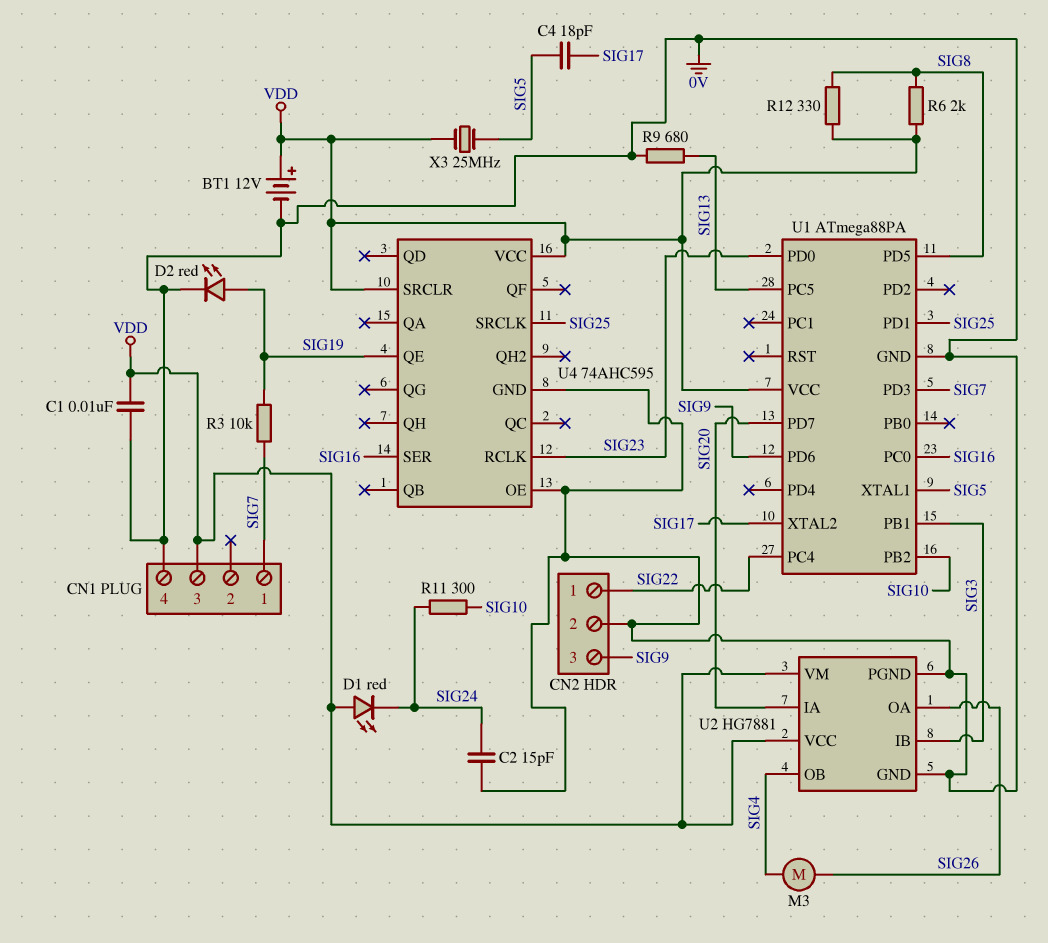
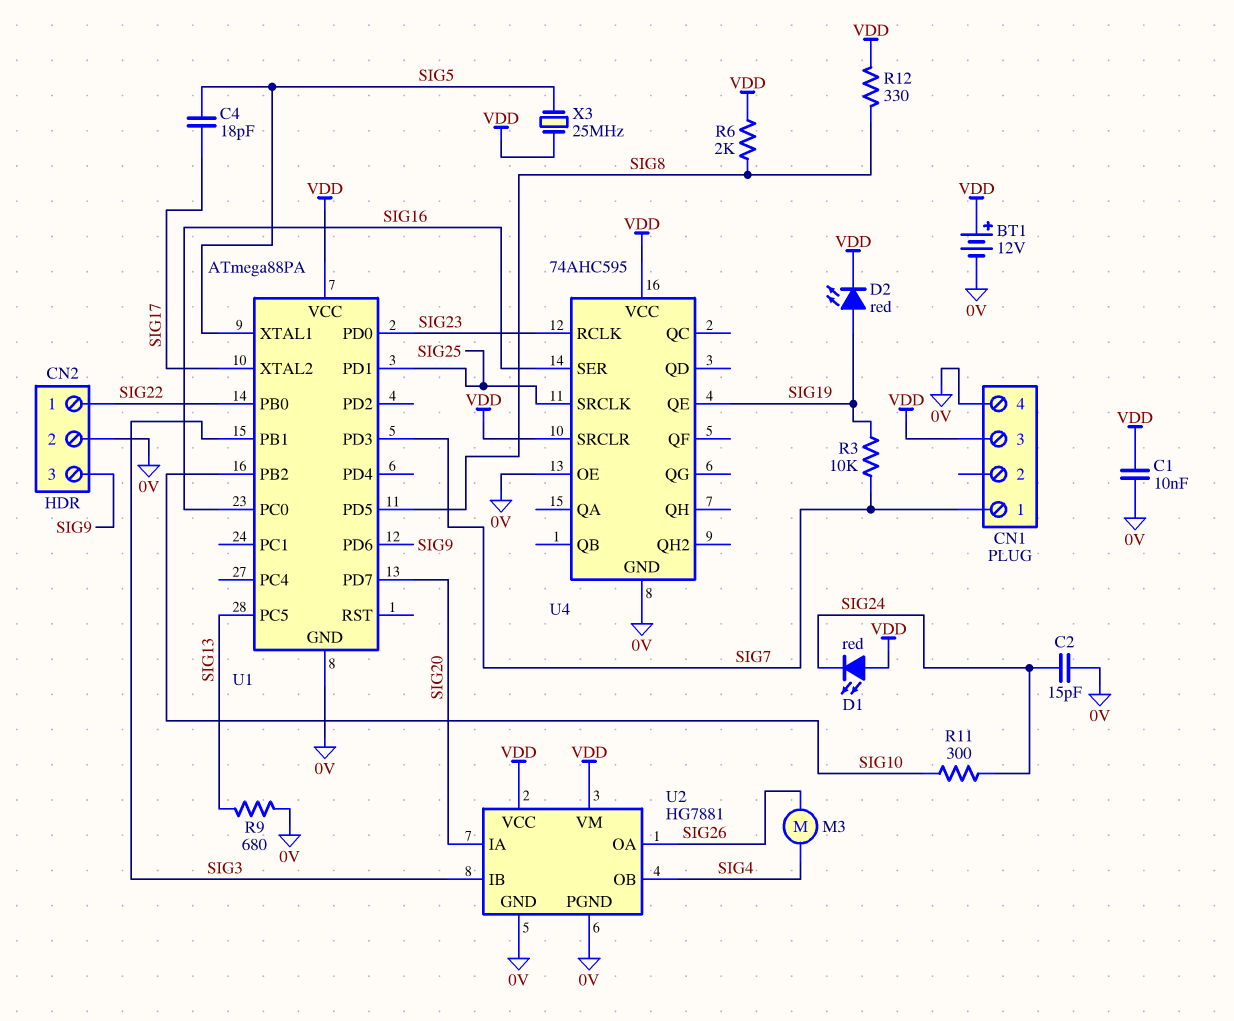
D2: LED red (A SIG19, K 0V) -> LED red (A SIG19, K VDD)
U1 pin PB0: none -> SIG22
U1 pin PC4: SIG22 -> none

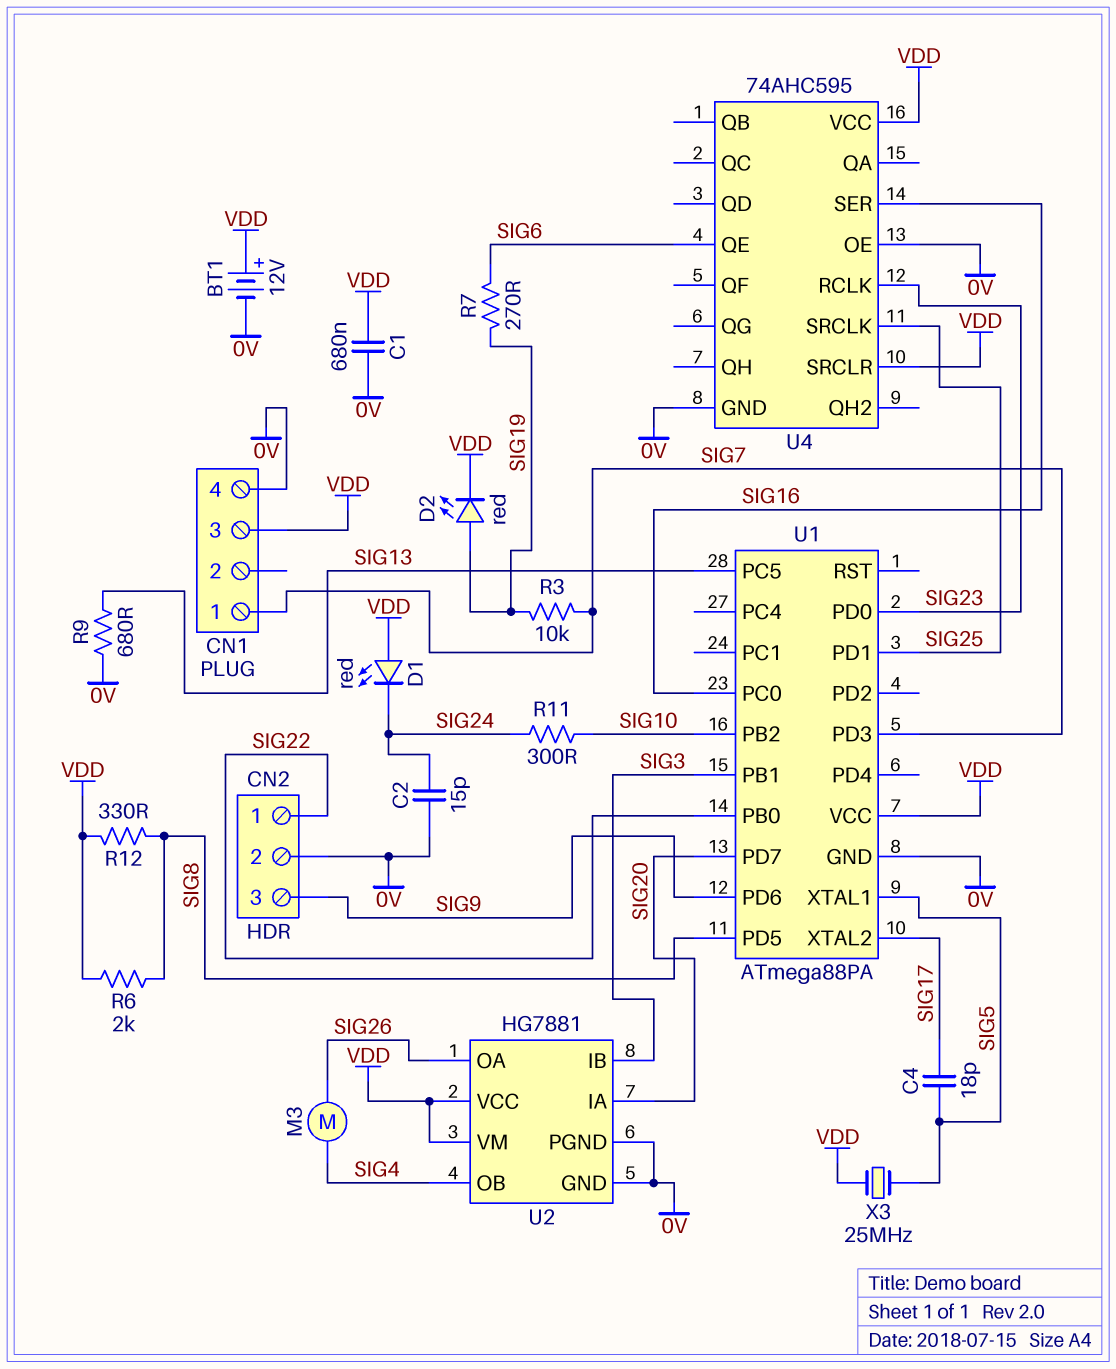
C1: 10nF (0V, VDD) -> 680nF (0V, VDD)
R7: none -> 270 (SIG6, SIG19)
U4 pin QE: SIG19 -> SIG6

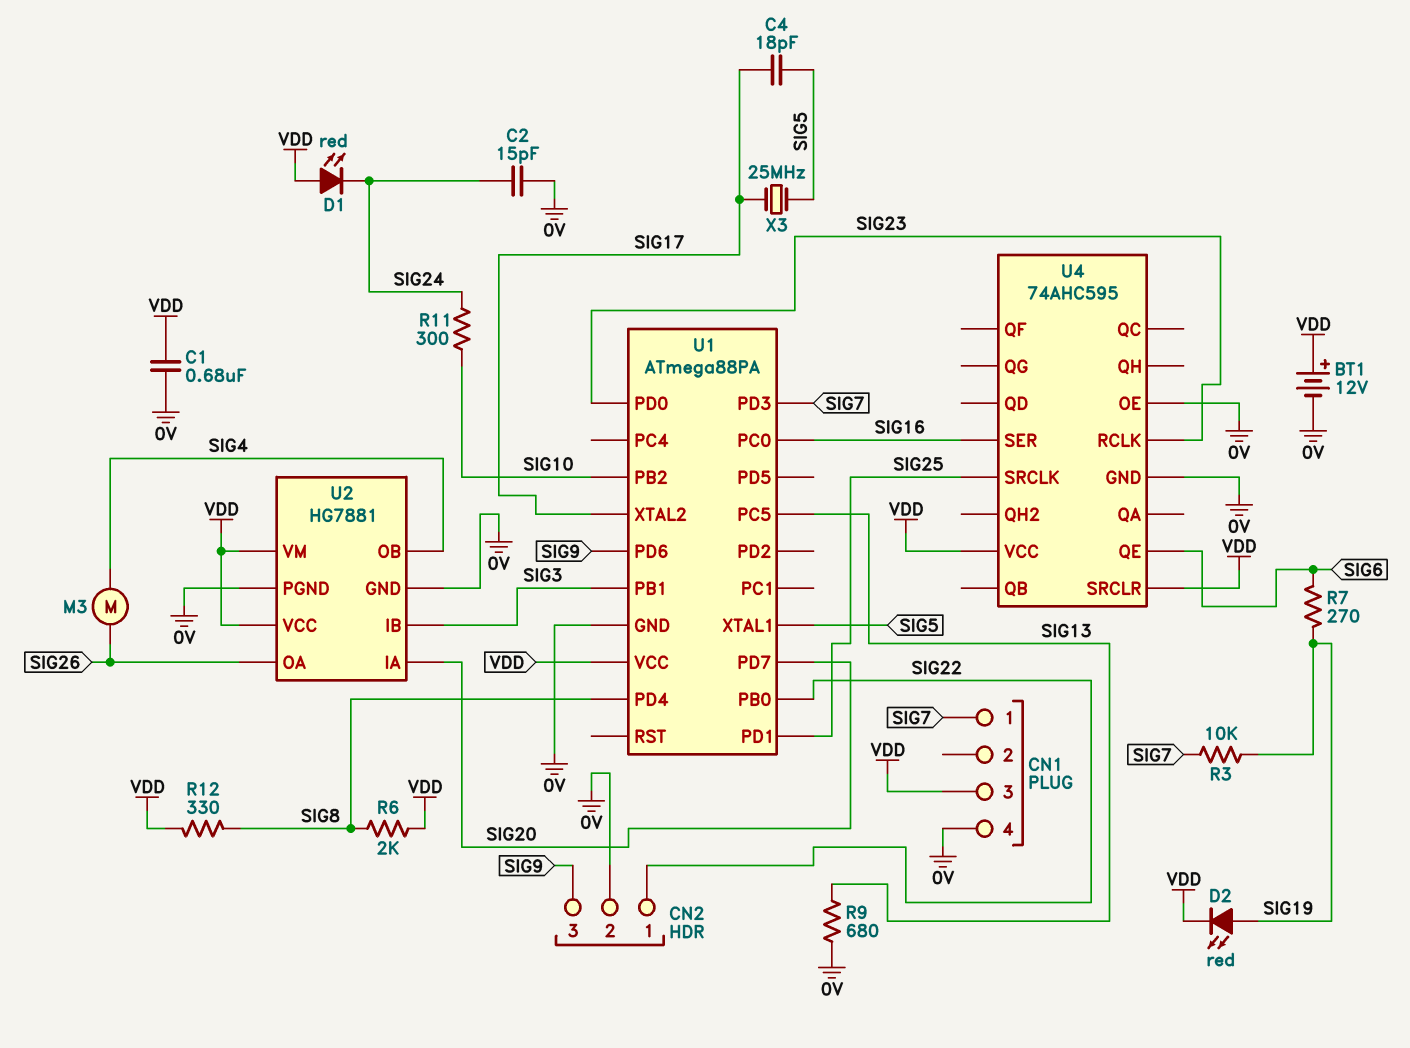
U1 pin PD4: none -> SIG8
U1 pin PD5: SIG8 -> none
X3: 25MHz (SIG5, VDD) -> 25MHz (SIG5, SIG17)

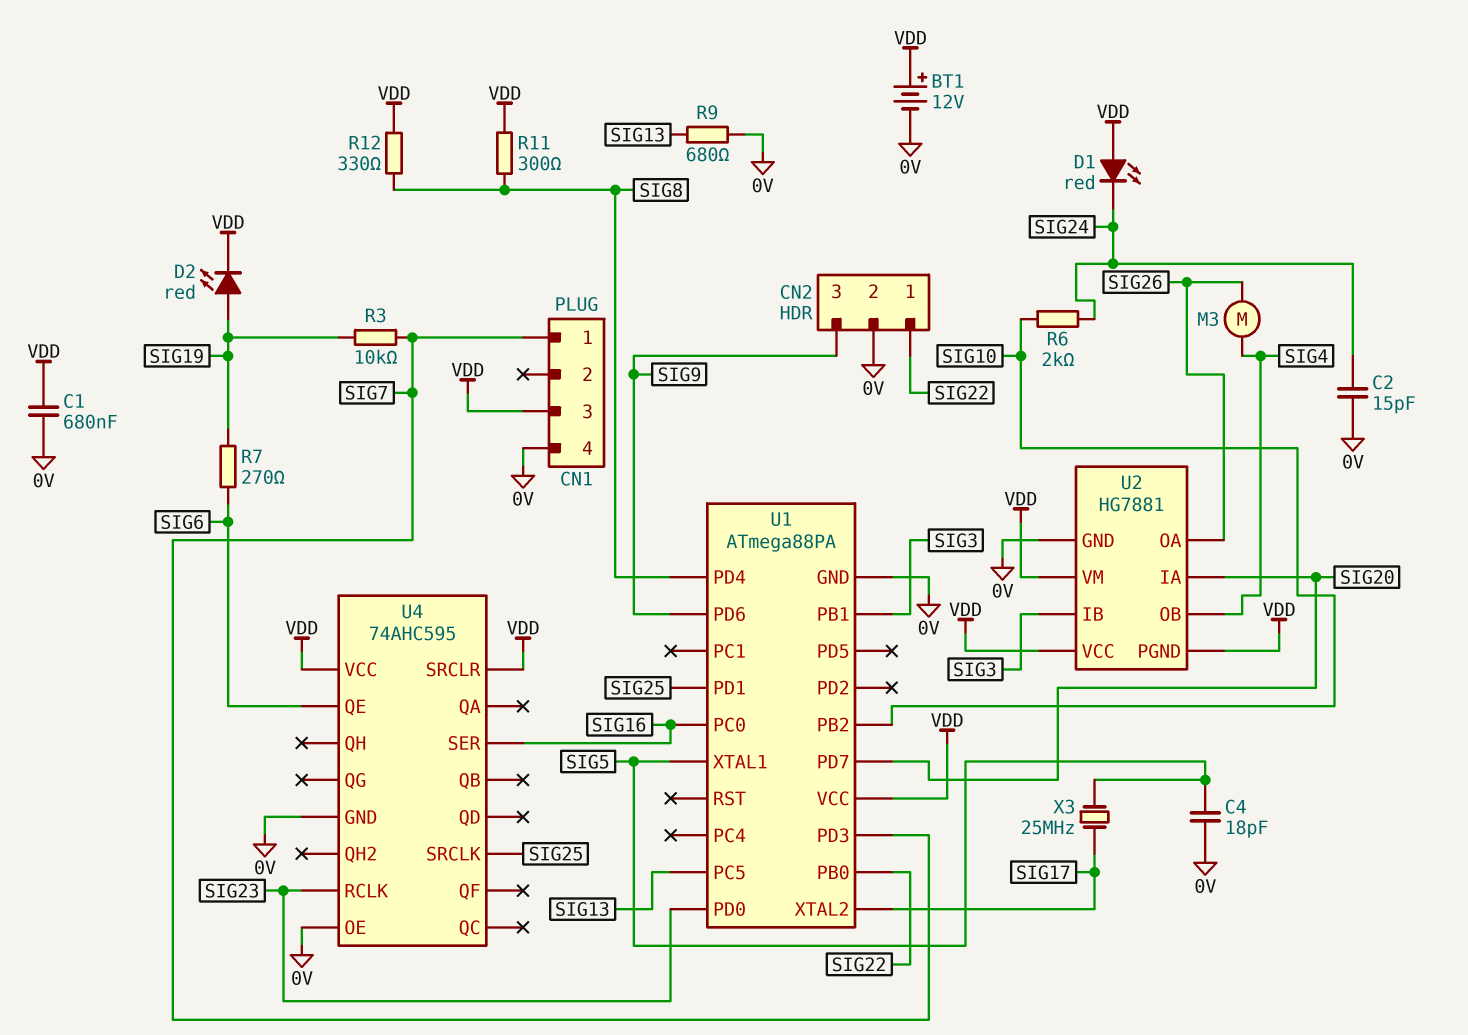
C4: 18pF (SIG5, SIG17) -> 18pF (0V, SIG5)
R6: 2k (SIG8, VDD) -> 2k (SIG10, SIG24)
R11: 300 (SIG10, SIG24) -> 300 (SIG8, VDD)
U2 pin PGND: 0V -> VDD

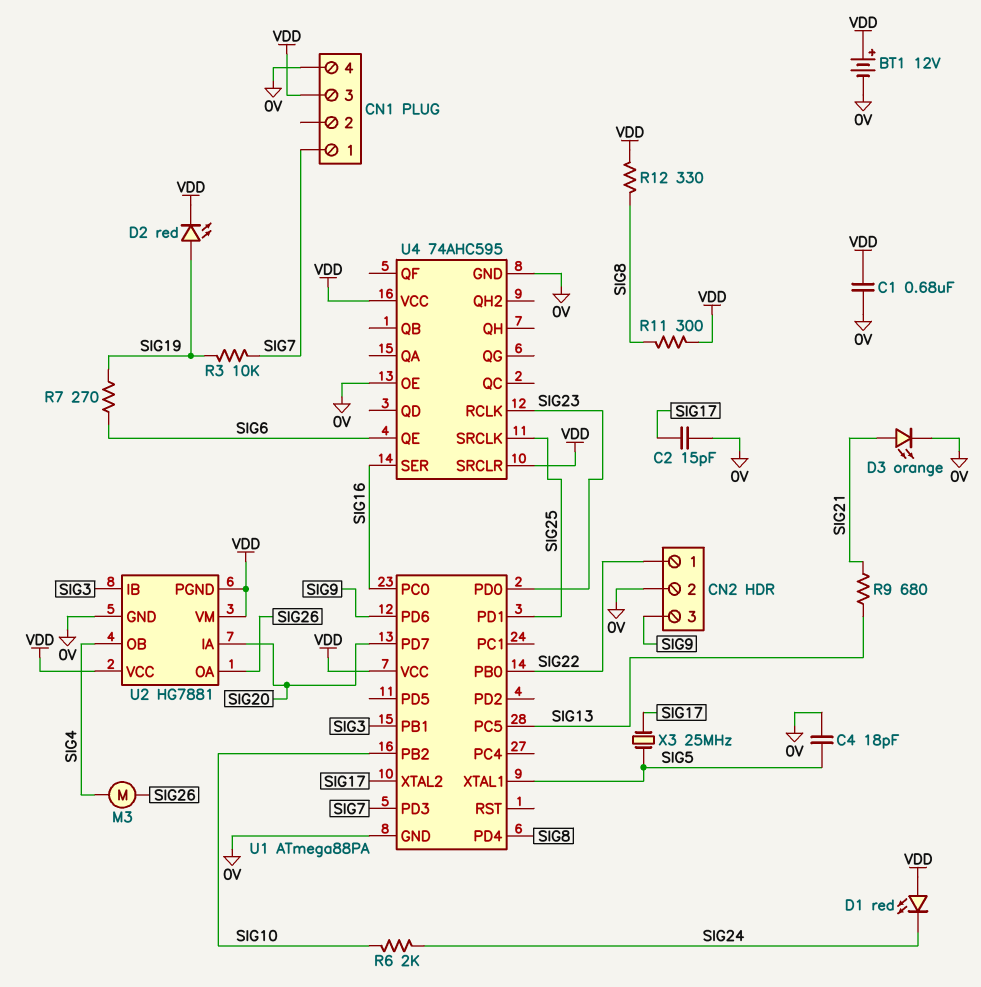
C2: 15pF (0V, SIG24) -> 15pF (0V, SIG17)
D3: none -> LED orange (A SIG21, K 0V)
R9: 680 (0V, SIG13) -> 680 (SIG13, SIG21)

